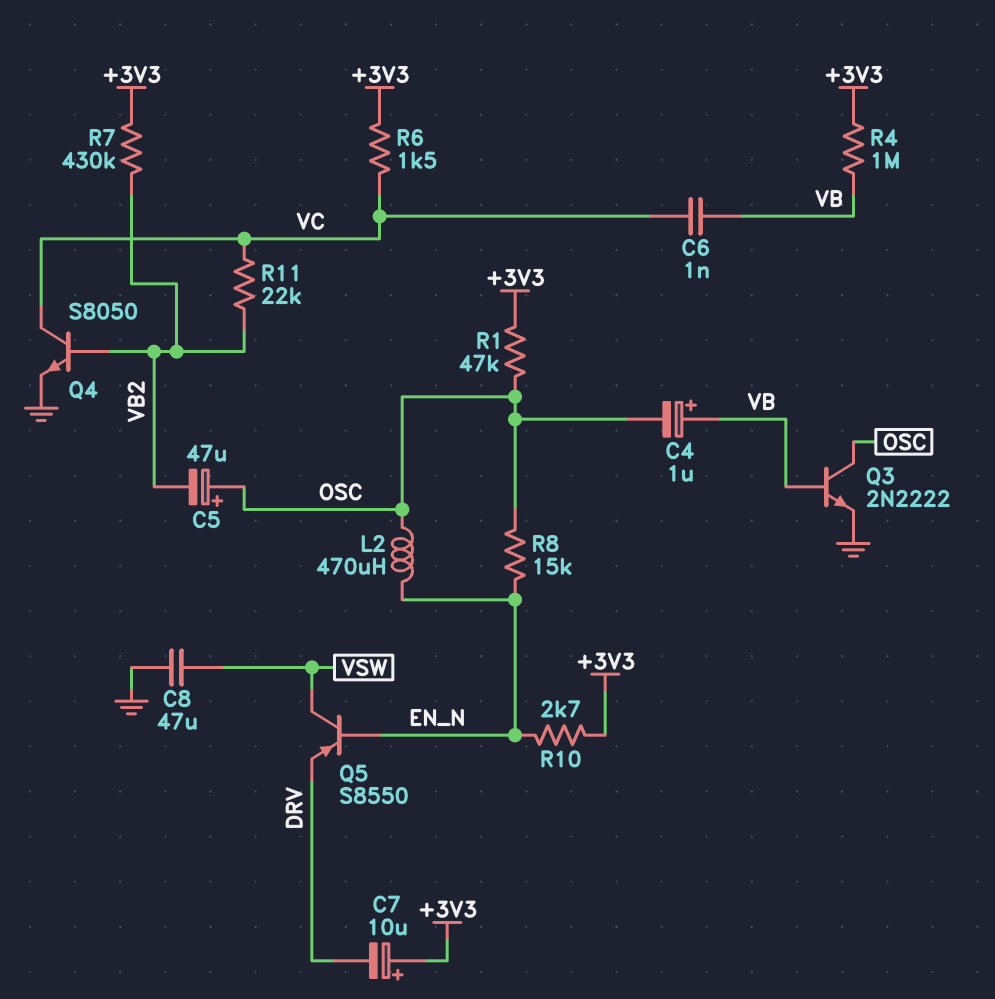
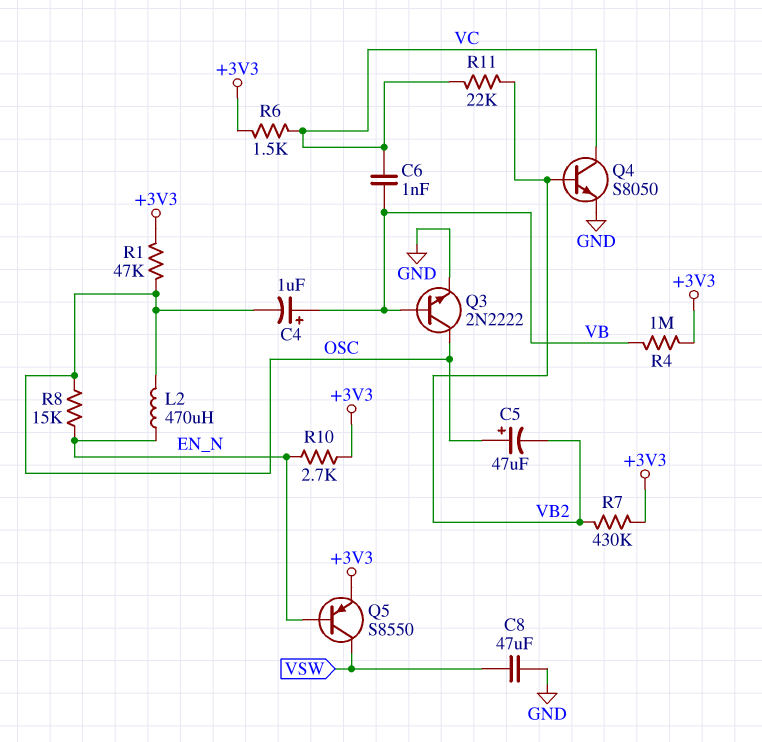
C7: 10uF (plus +3V3, minus DRV) -> none
Q5: PNP S8550 (B EN_N, C VSW, E DRV) -> PNP S8550 (B EN_N, C VSW, E +3V3)

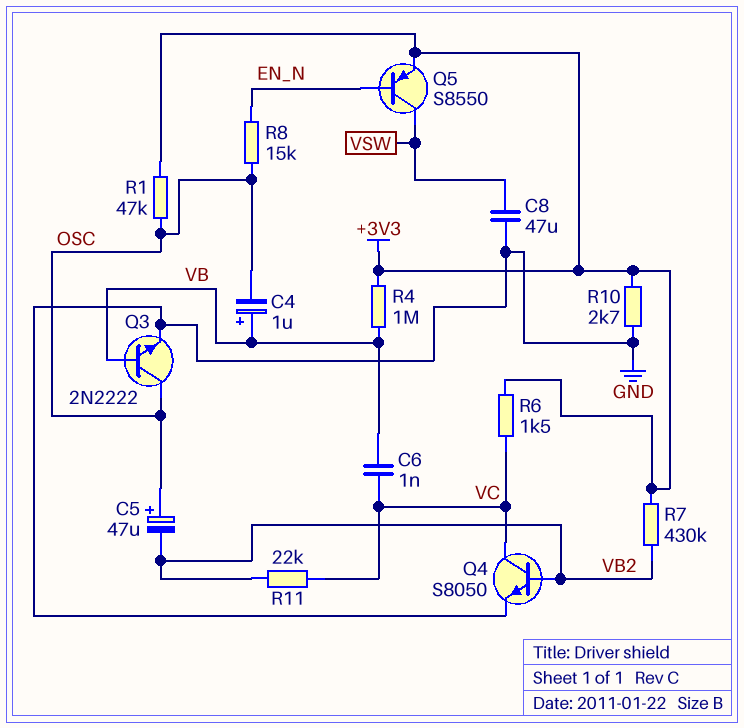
L2: 470uH (EN_N, OSC) -> none
R10: 2.7k (+3V3, EN_N) -> 2.7k (+3V3, GND)

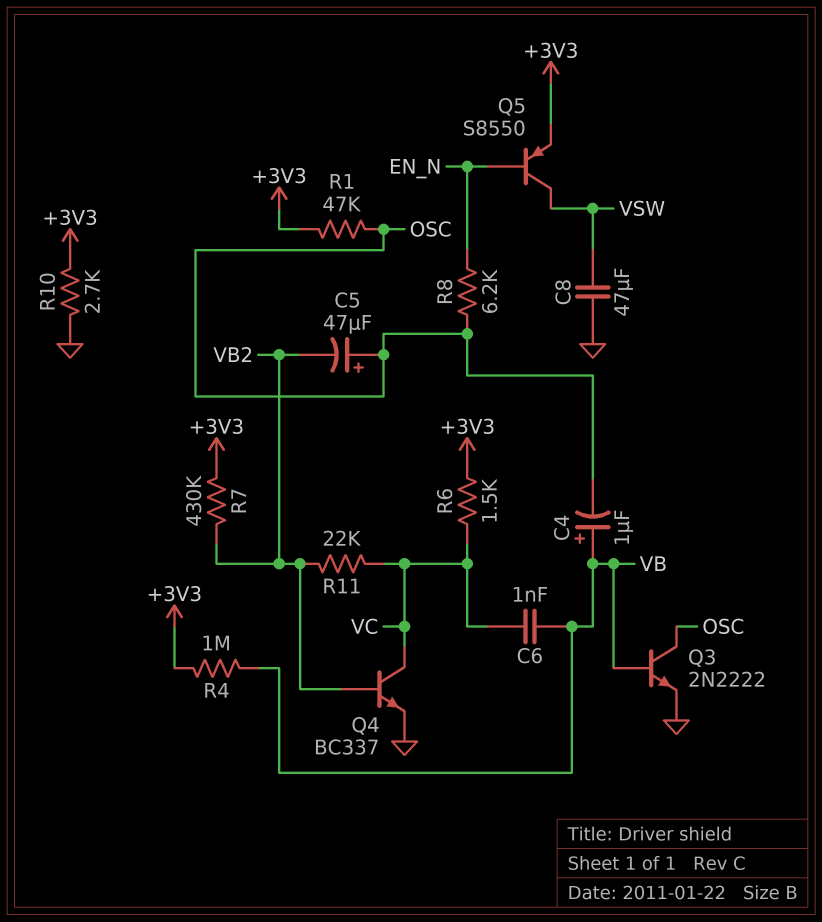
Q4: NPN S8050 (B VB2, C VC, E GND) -> NPN BC337 (B VB2, C VC, E GND)
R8: 15k (EN_N, OSC) -> 6.2k (EN_N, OSC)

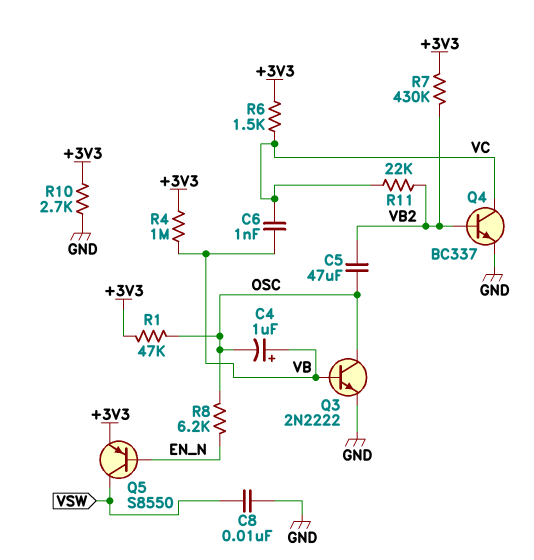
C5: 47uF (plus OSC, minus VB2) -> 47uF (OSC, VB2)
C8: 47uF (GND, VSW) -> 10nF (GND, VSW)

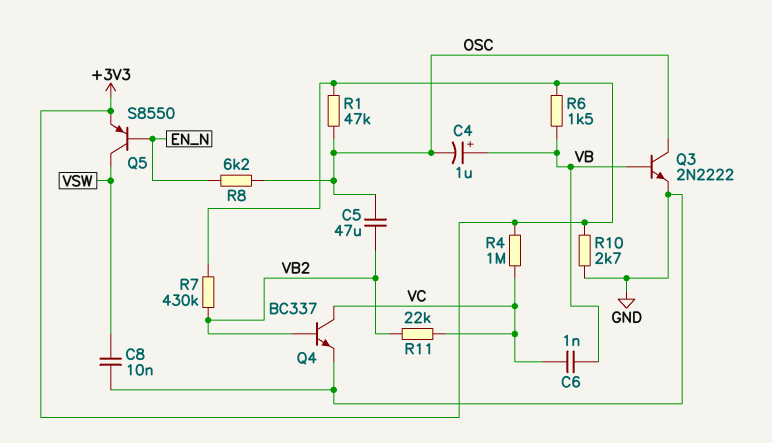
R4: 1M (+3V3, VB) -> 1M (+3V3, VC)
R6: 1.5k (+3V3, VC) -> 1.5k (+3V3, VB)

